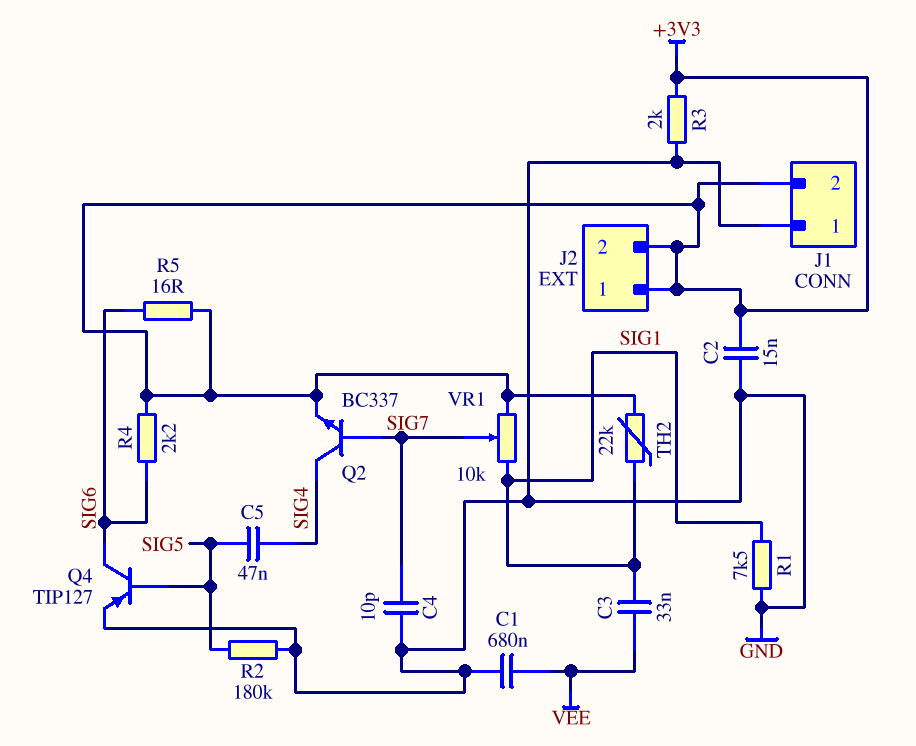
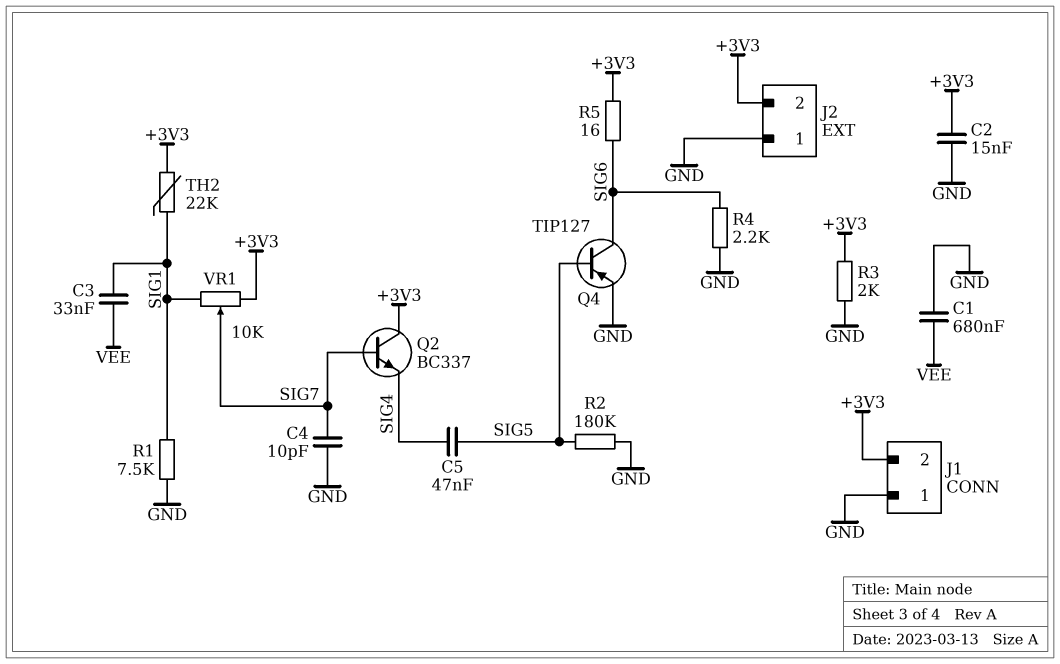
J2 pin 1: +3V3 -> GND
Q2: NPN BC337 (B SIG7, C SIG4, E +3V3) -> NPN BC337 (B SIG7, C +3V3, E SIG4)
R4: 2.2k (+3V3, SIG6) -> 2.2k (GND, SIG6)

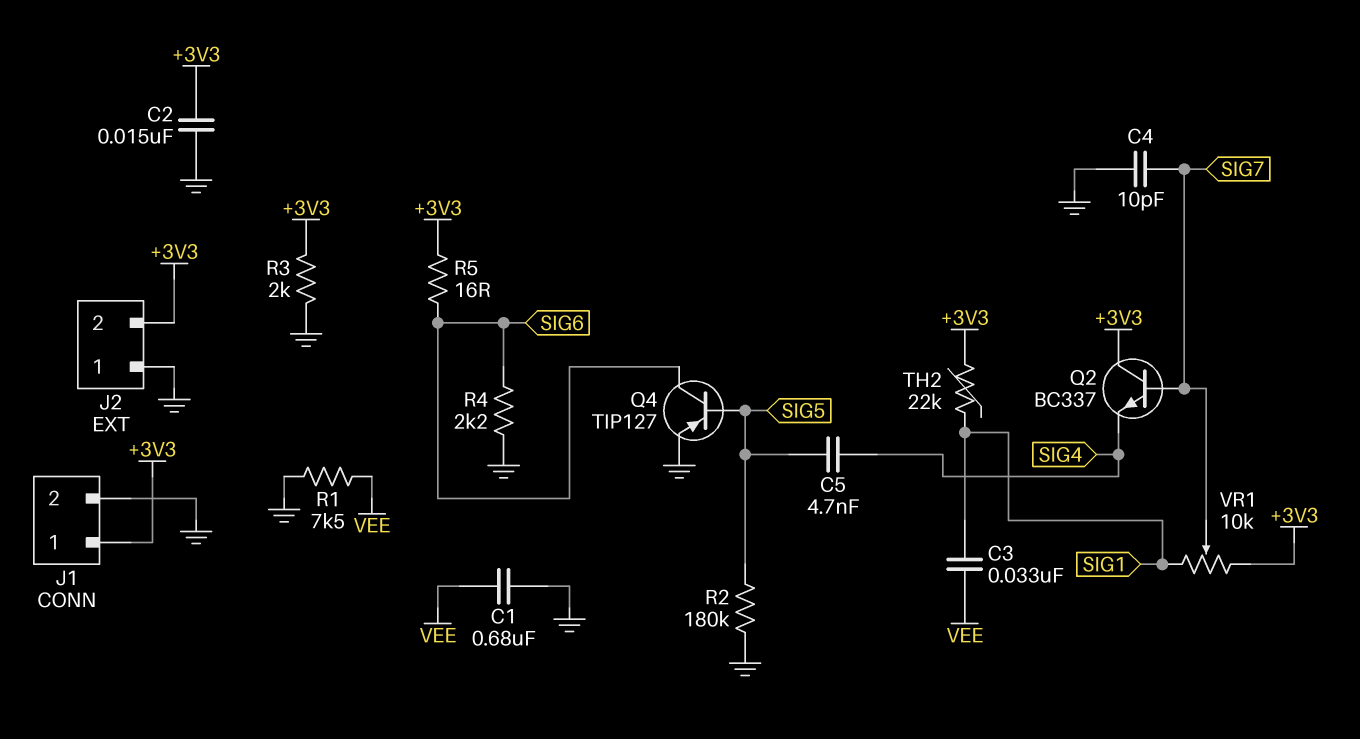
C5: 47nF (SIG4, SIG5) -> 4.7nF (SIG4, SIG5)
J1 pin 1: GND -> +3V3
J1 pin 2: +3V3 -> GND
R1: 7.5k (GND, SIG1) -> 7.5k (GND, VEE)

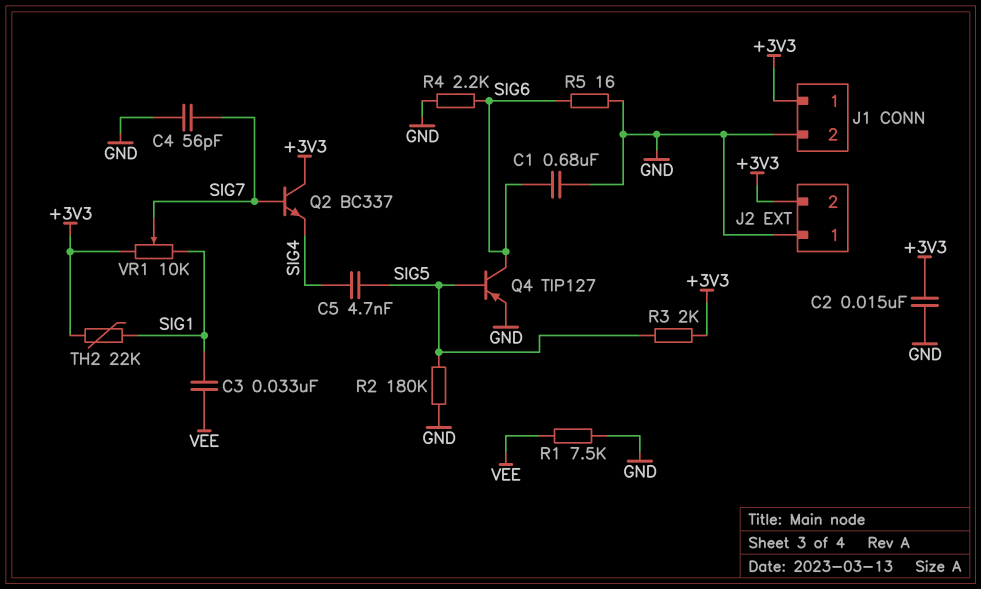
C1: 680nF (GND, VEE) -> 680nF (GND, SIG6)
C4: 10pF (GND, SIG7) -> 56pF (GND, SIG7)
R3: 2k (+3V3, GND) -> 2k (+3V3, SIG5)
R5: 16 (+3V3, SIG6) -> 16 (GND, SIG6)

